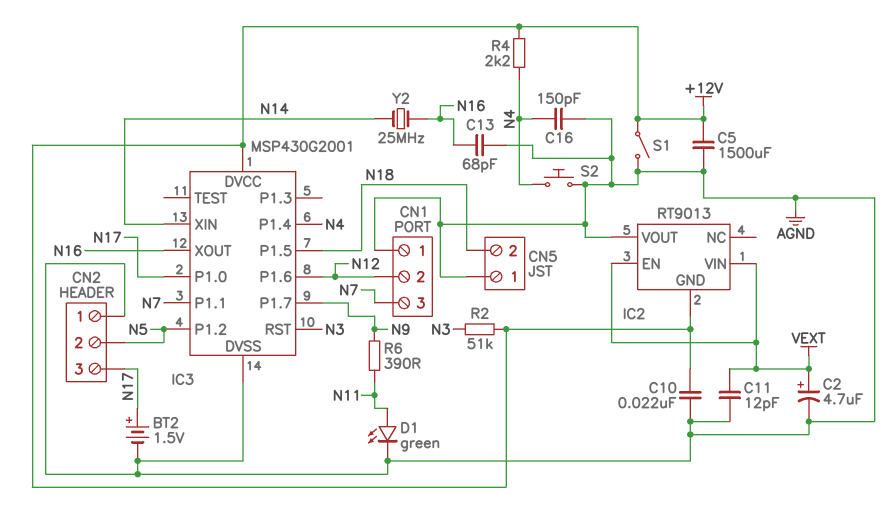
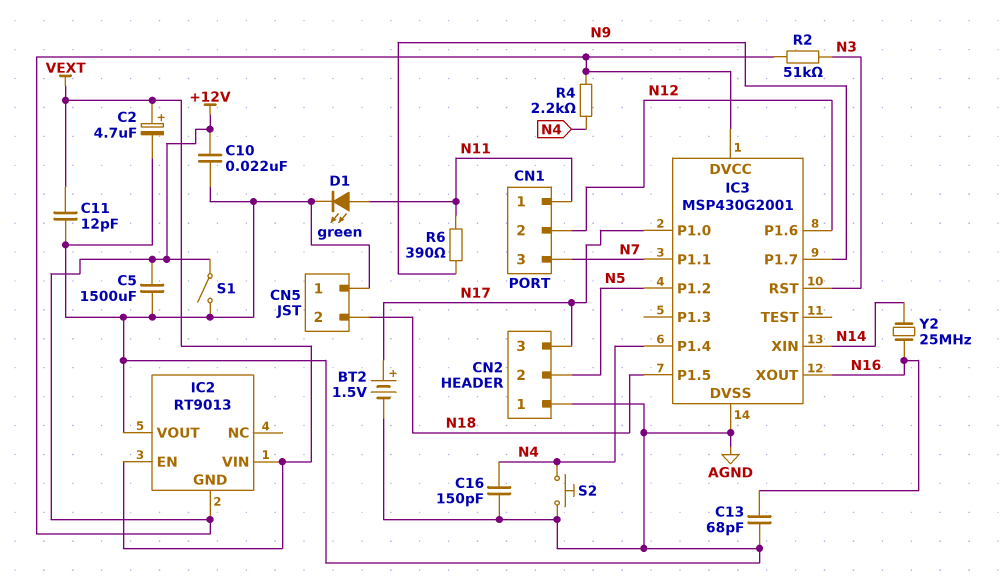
CN1 pin 1: AGND -> N11

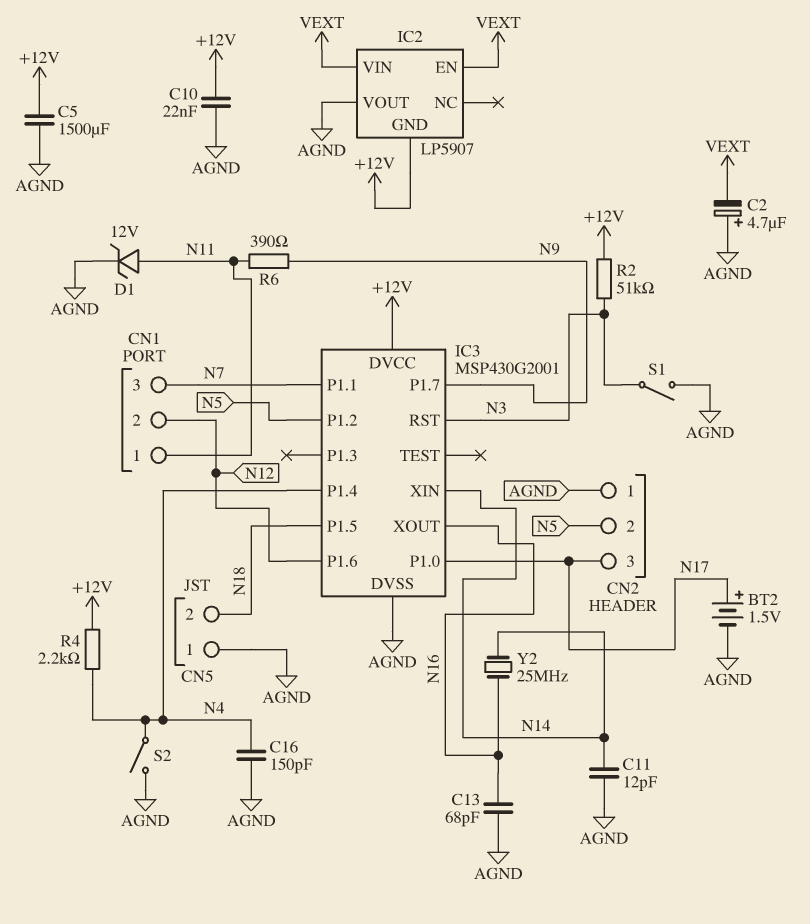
C2: 4.7uF (plus VEXT, minus AGND) -> 4.7uF (plus AGND, minus VEXT)
C11: 12pF (AGND, VEXT) -> 12pF (AGND, N14)
D1: LED green (A N11, K AGND) -> zener 12V (A N11, K AGND)
IC2: RT9013 -> LP5907
S1: switch (+12V, AGND) -> switch (AGND, N3)
S2: button (AGND, N4) -> switch (AGND, N4)

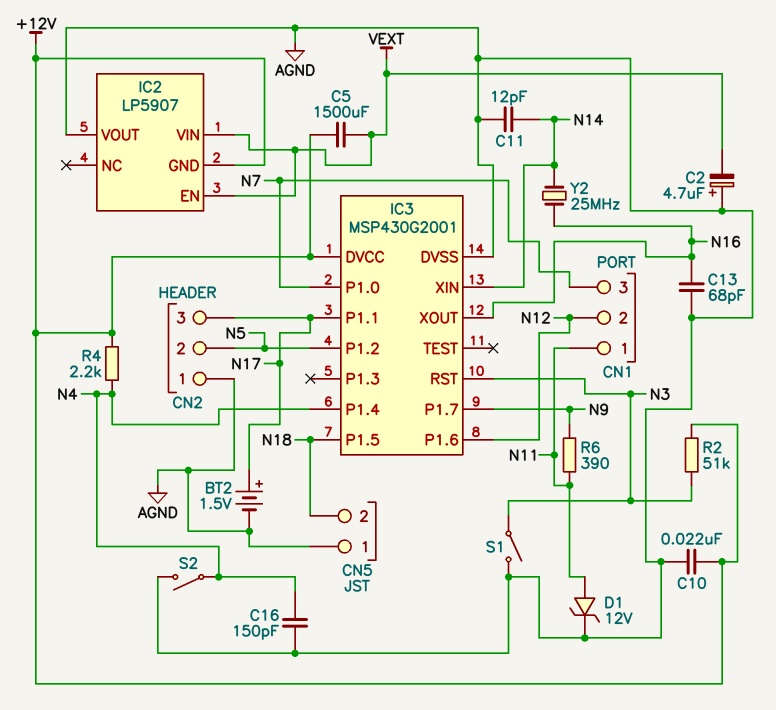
C5: 1500uF (+12V, AGND) -> 1500uF (+12V, VEXT)
IC3 pin P1.0: N17 -> N7
IC3 pin P1.1: N7 -> N17

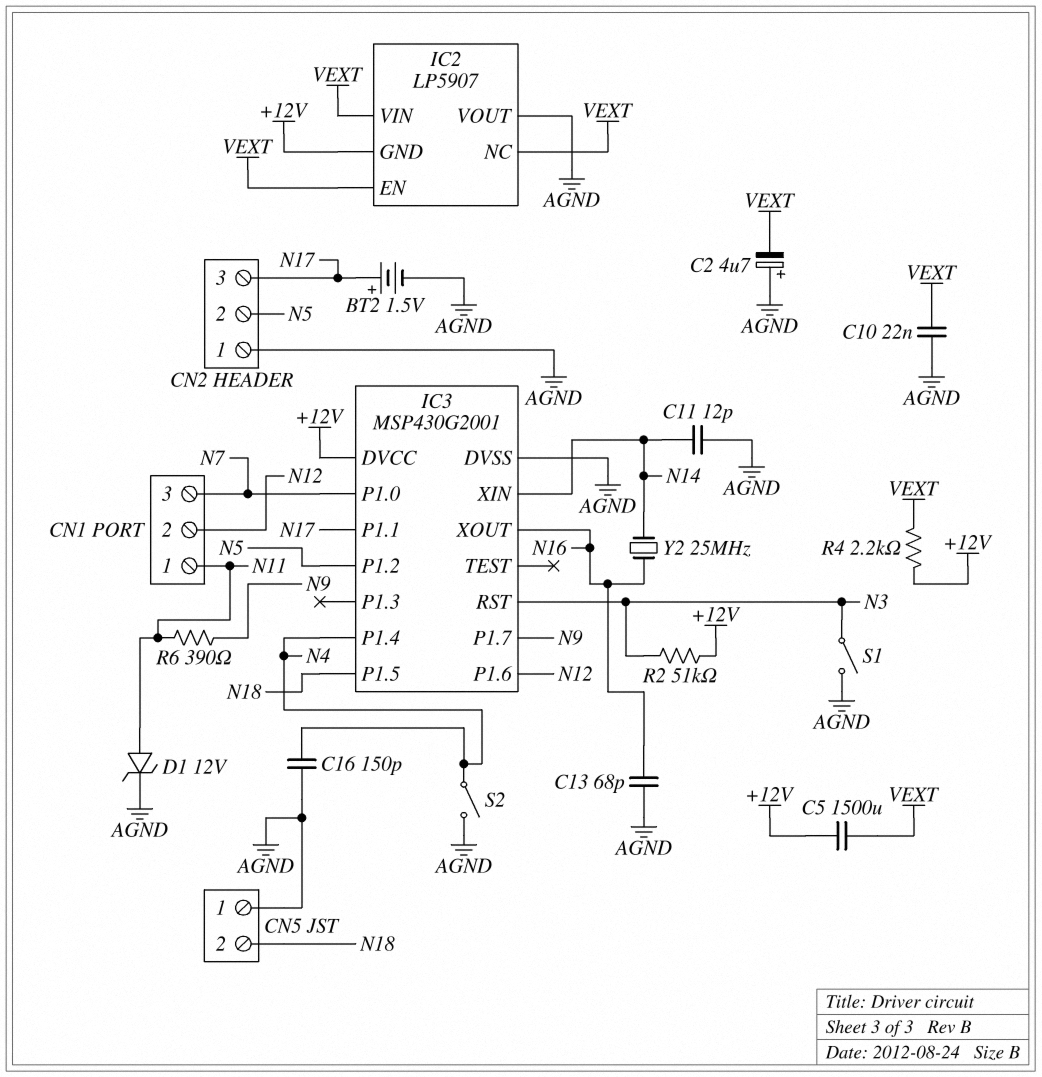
C10: 22nF (+12V, AGND) -> 22nF (AGND, VEXT)
IC2 pin NC: none -> VEXT
R4: 2.2k (+12V, N4) -> 2.2k (+12V, VEXT)

